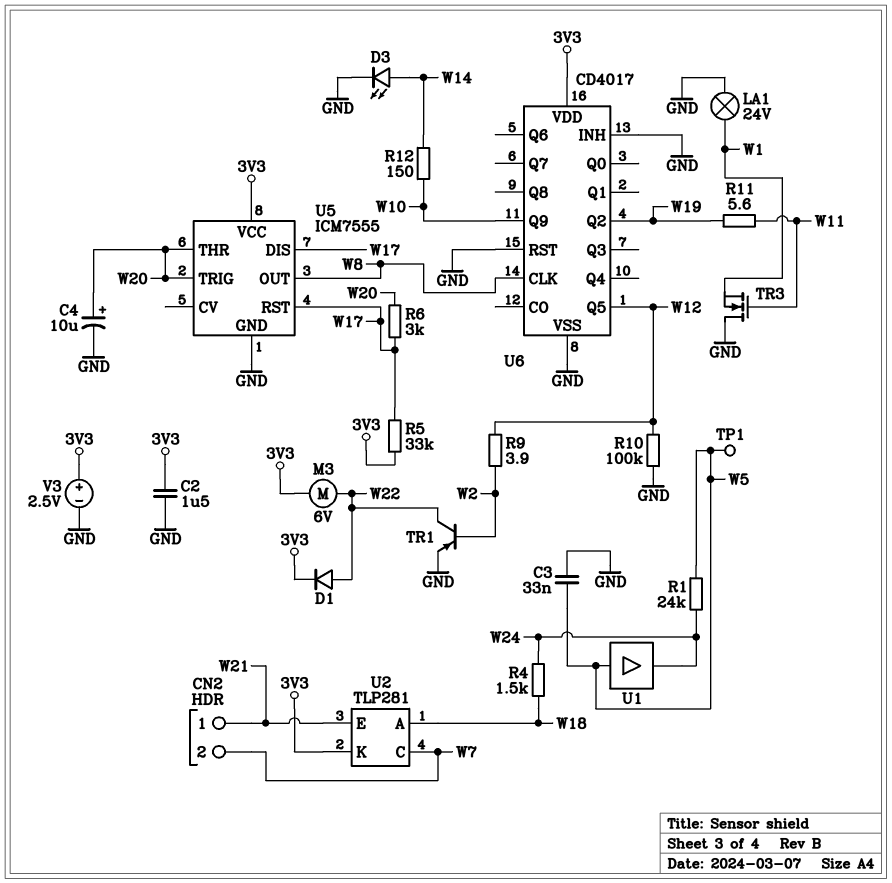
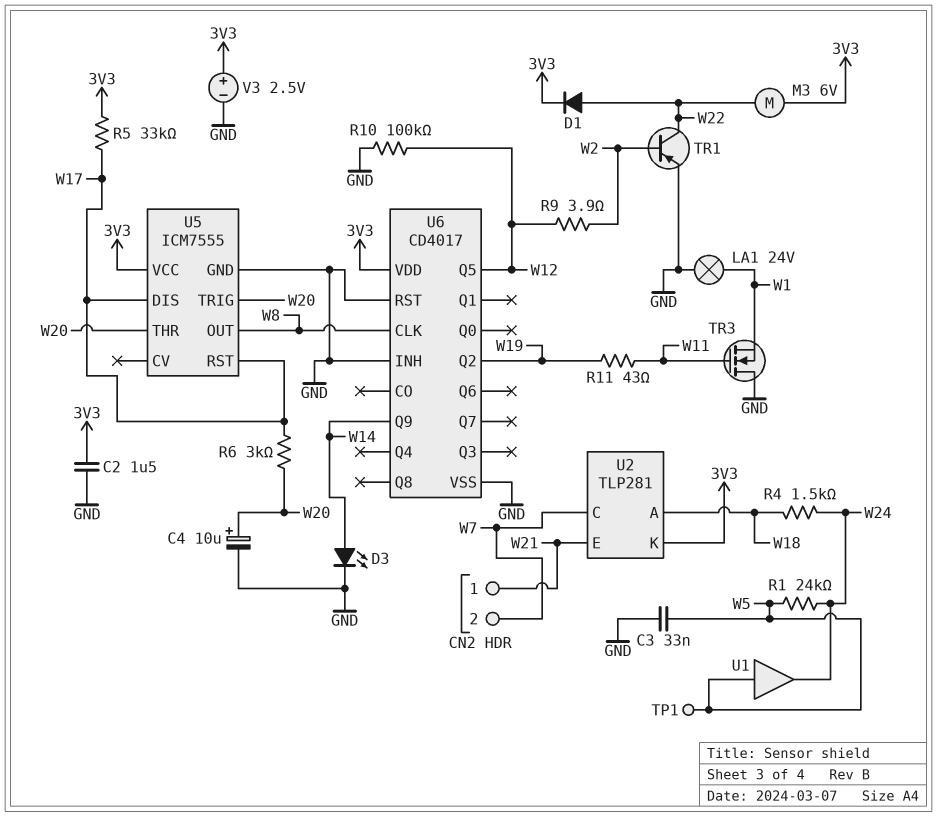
R11: 5.6 (W11, W19) -> 43 (W11, W19)
R12: 150 (W10, W14) -> none
U6 pin Q9: W10 -> W14

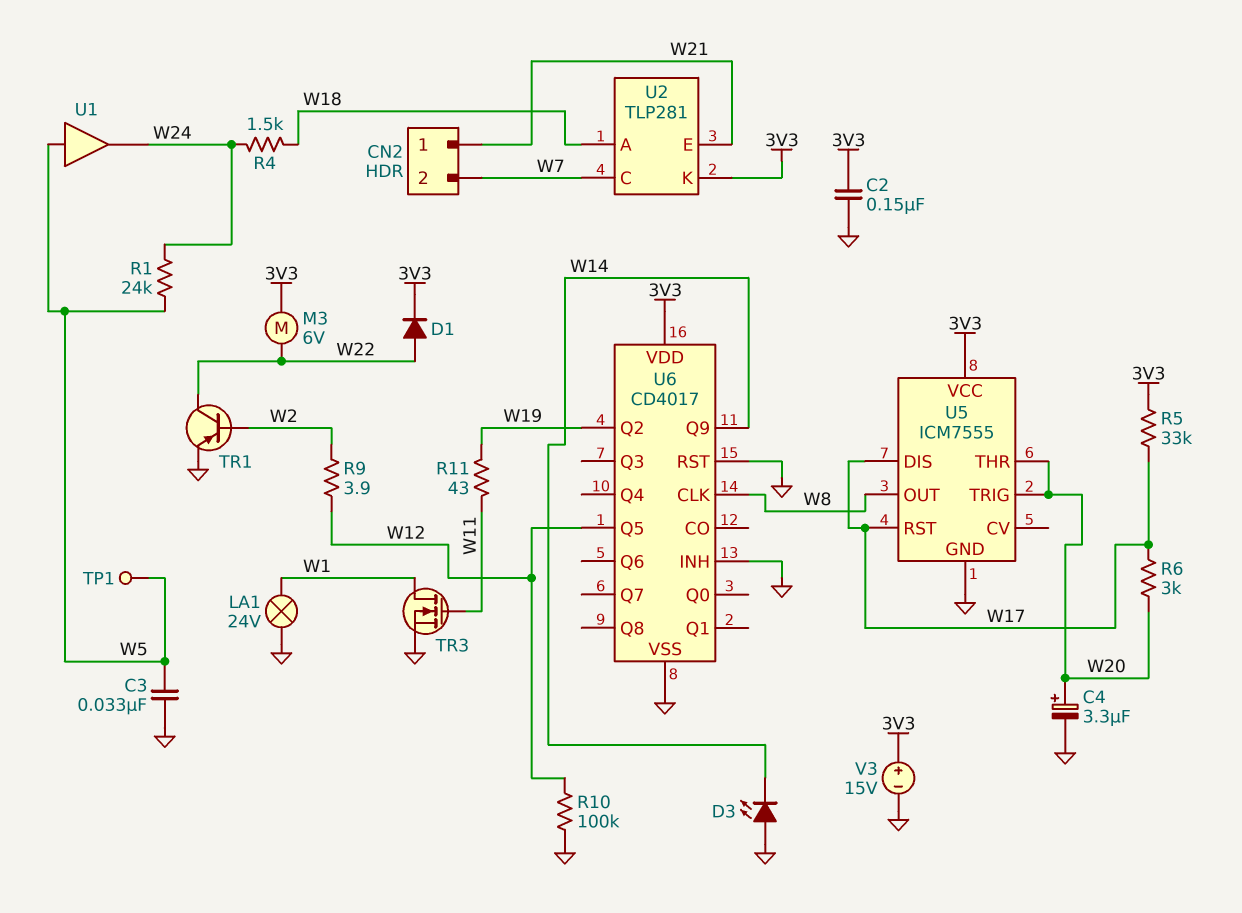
C2: 1.5uF (3V3, GND) -> 150nF (3V3, GND)
C4: 10uF (plus W20, minus GND) -> 3.3uF (plus W20, minus GND)
D3: LED (A W14, K GND) -> LED (A GND, K W14)
TR3: NMOS (G W11, D GND, S W1) -> NMOS (G W11, D W1, S GND)
V3: 2.5V (plus 3V3, minus GND) -> 15V (plus 3V3, minus GND)

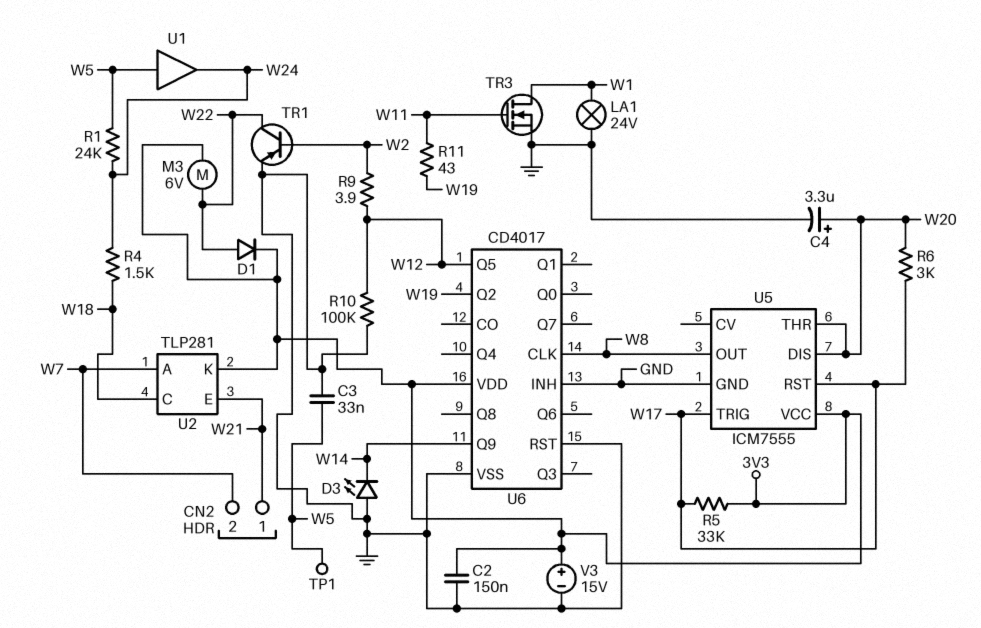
U2 pin A: W18 -> W7
U2 pin C: W7 -> W18
U5 pin DIS: W17 -> W20
U5 pin TRIG: W20 -> W17

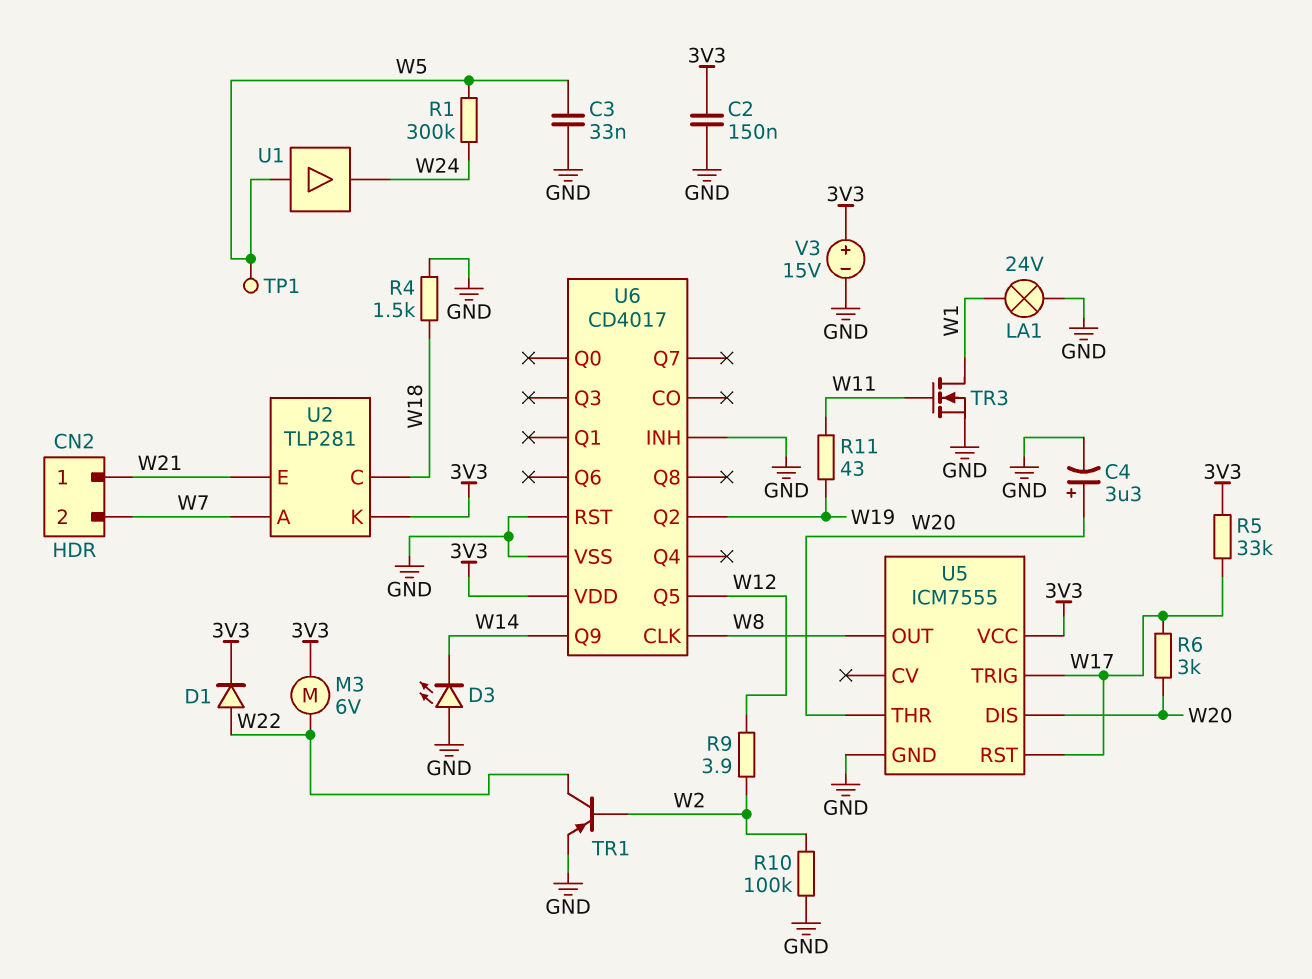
R1: 24k (W5, W24) -> 300k (W5, W24)
R4: 1.5k (W18, W24) -> 1.5k (GND, W18)
R10: 100k (GND, W12) -> 100k (GND, W2)

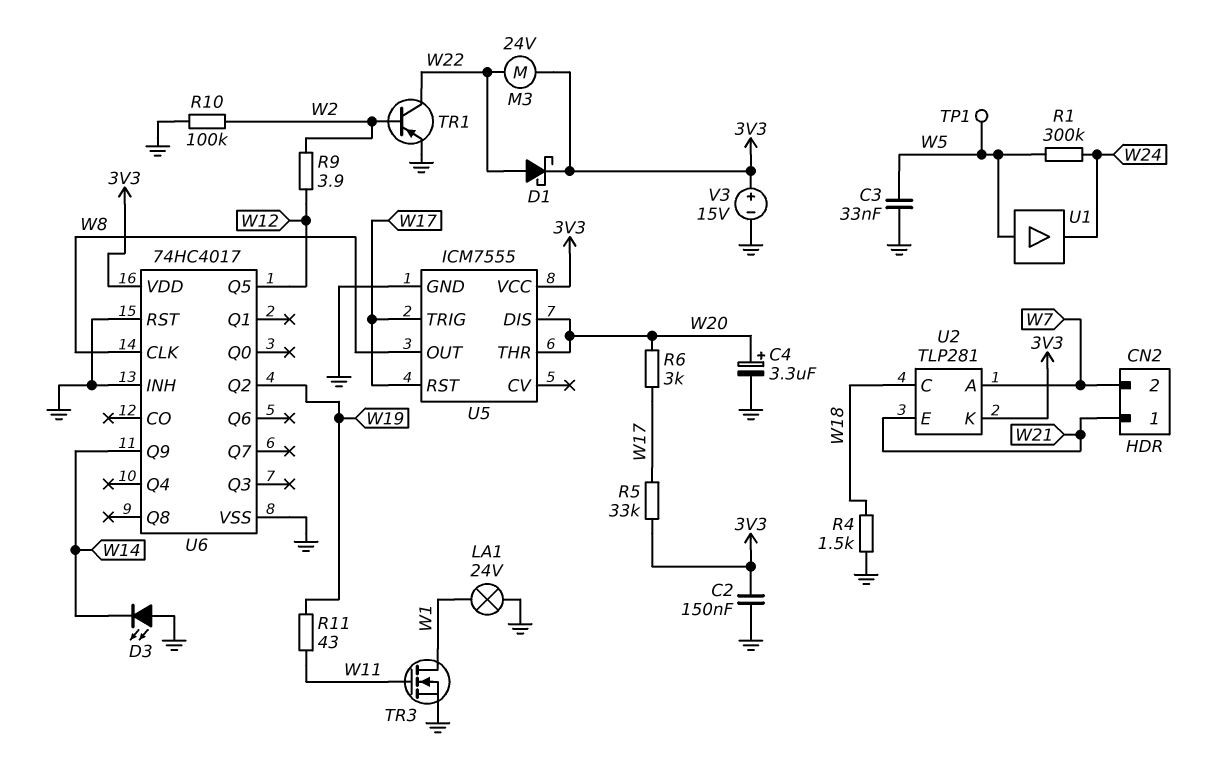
D1: diode (A W22, K 3V3) -> schottky (A W22, K 3V3)
M3: motor 6V (3V3, W22) -> motor 24V (3V3, W22)
U6: CD4017 -> 74HC4017

